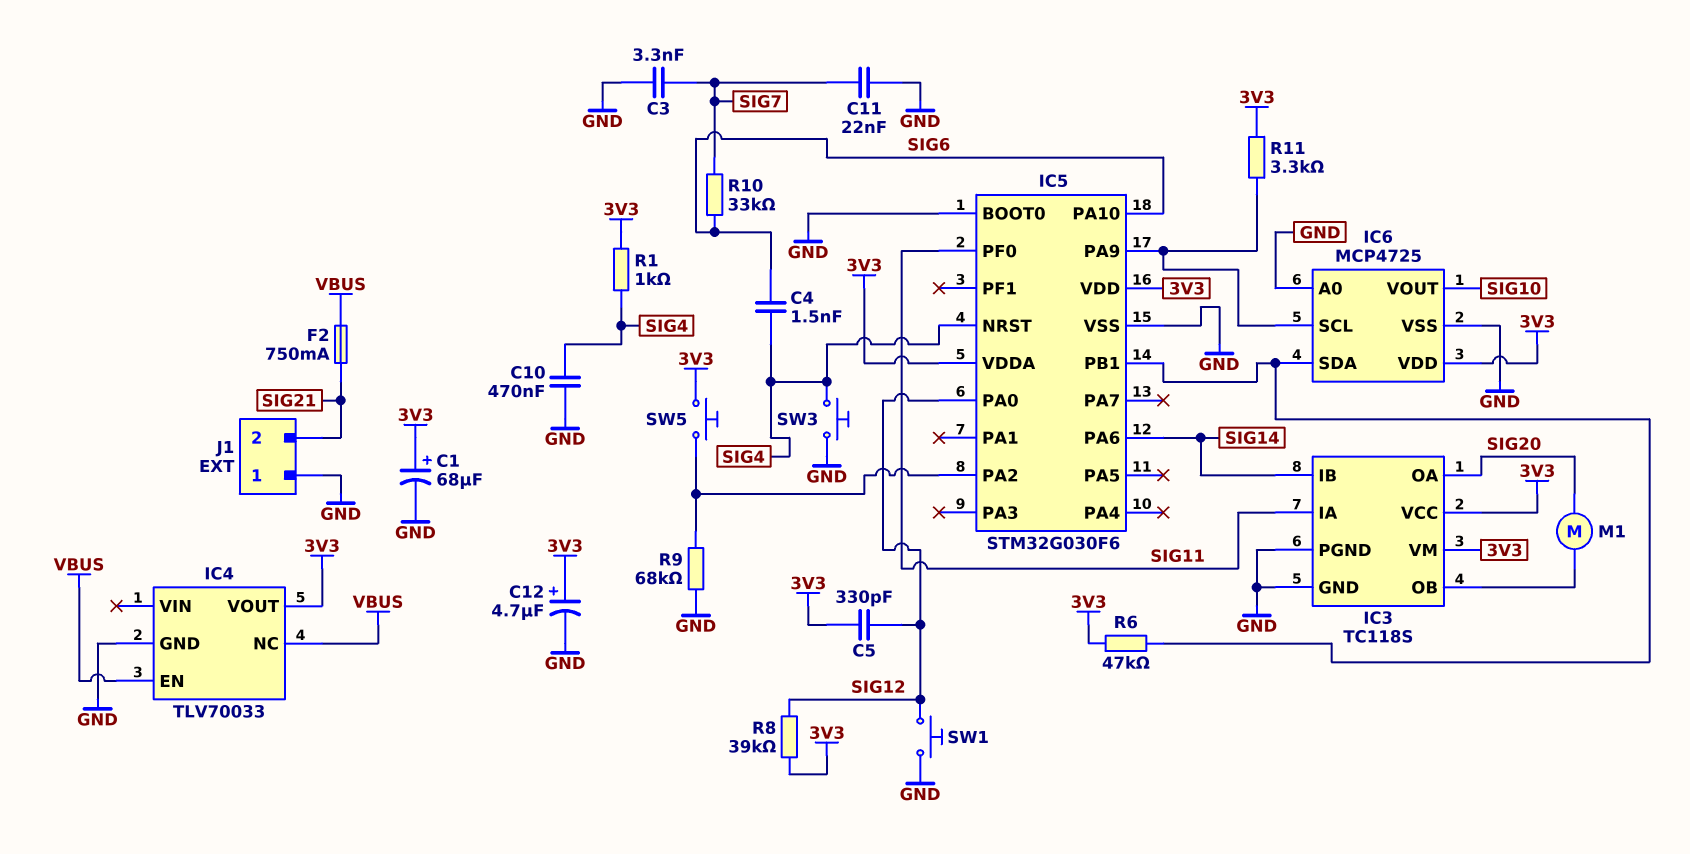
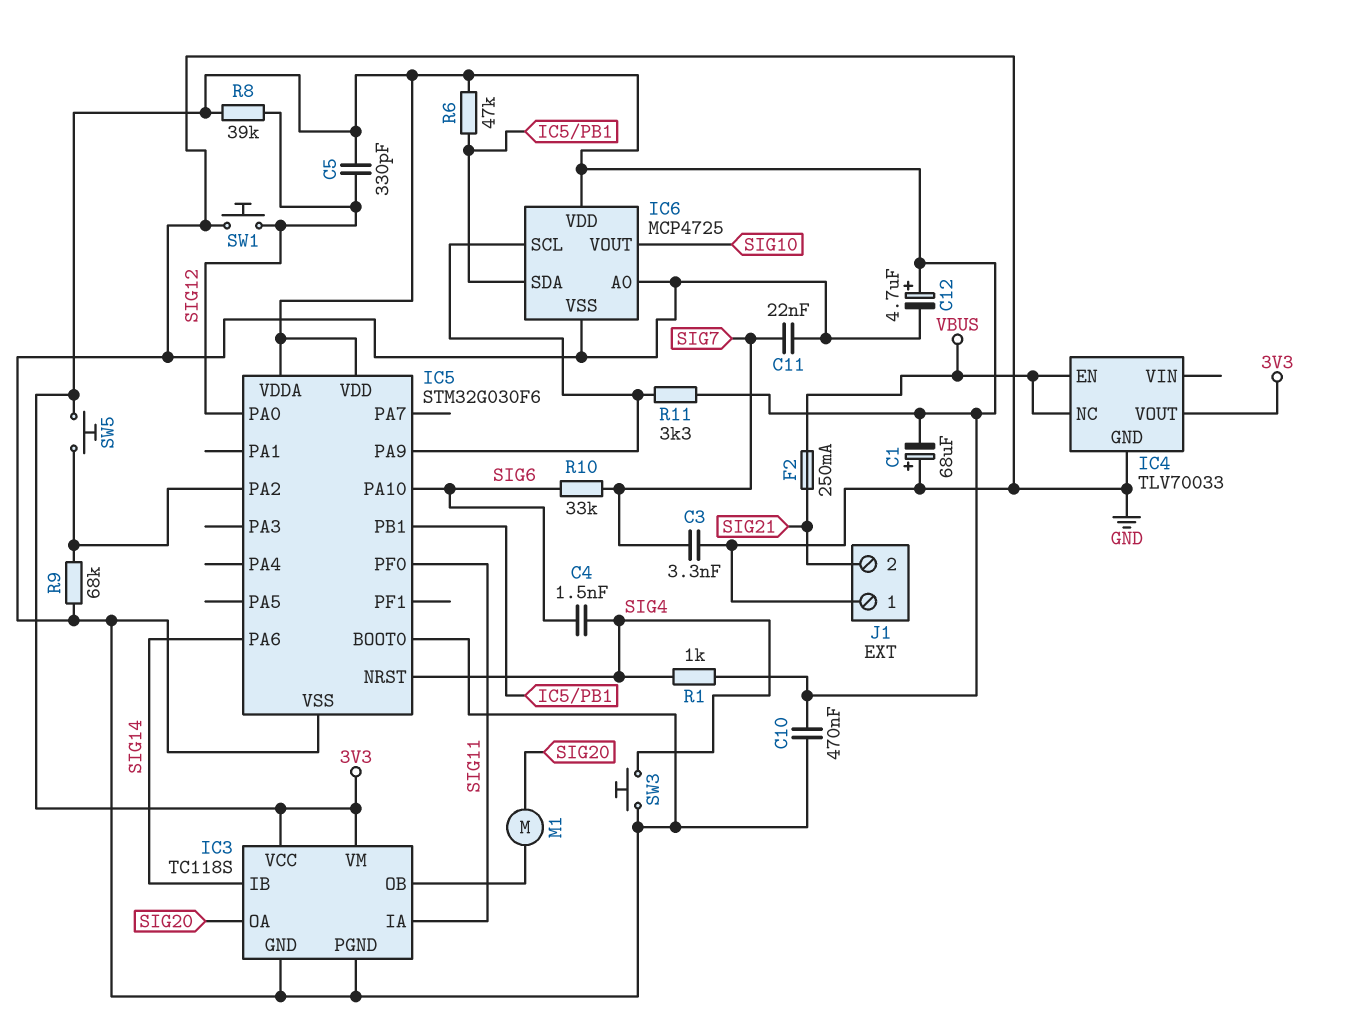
C1: 68uF (plus 3V3, minus GND) -> 68uF (plus GND, minus 3V3)
C10: 470nF (GND, SIG4) -> 470nF (3V3, GND)
F2: 750mA (SIG21, VBUS) -> 250mA (SIG21, VBUS)

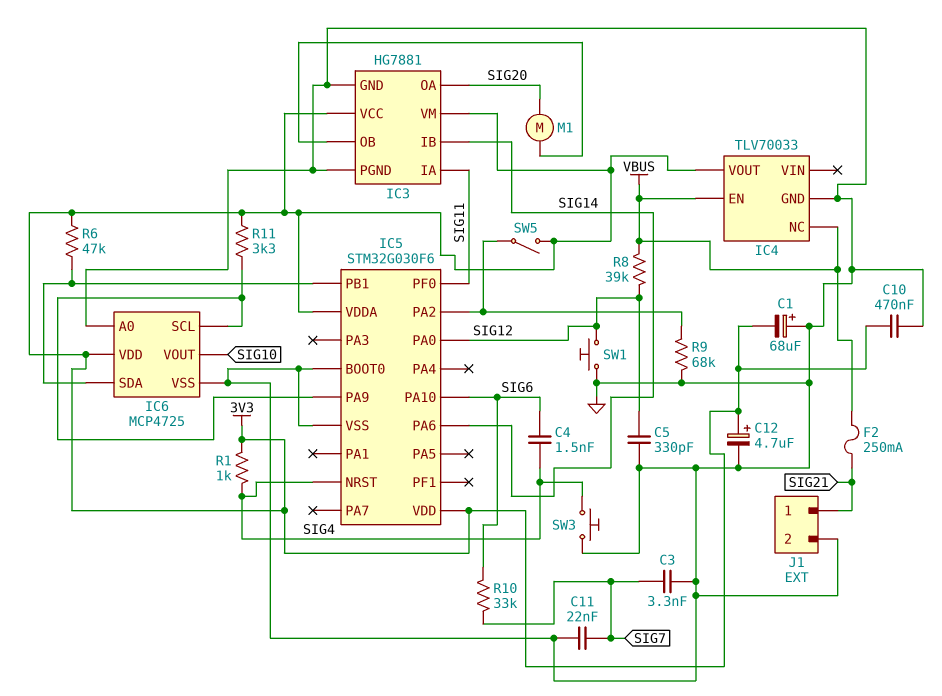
C5: 330pF (3V3, SIG12) -> 330pF (GND, SIG12)
IC3: TC118S -> HG7881
J1 pin 1: GND -> SIG21
J1 pin 2: SIG21 -> GND
R8: 39k (3V3, SIG12) -> 39k (SIG12, VBUS)
SW5: button (3V3, IC5/PA2) -> switch (3V3, IC5/PA2)

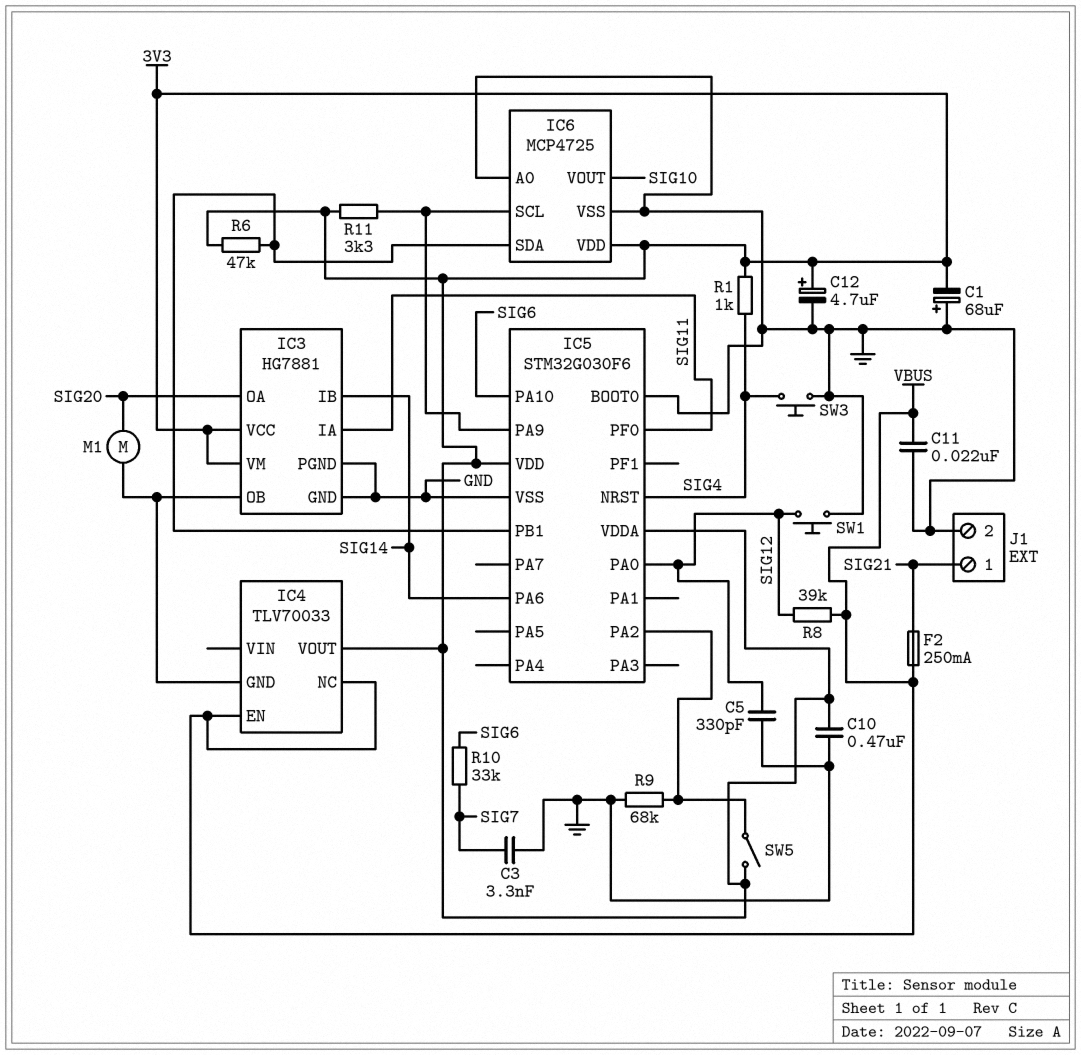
C4: 1.5nF (SIG4, SIG6) -> none
C11: 22nF (GND, SIG7) -> 22nF (GND, VBUS)
IC4 pin GND: GND -> IC3/OB

